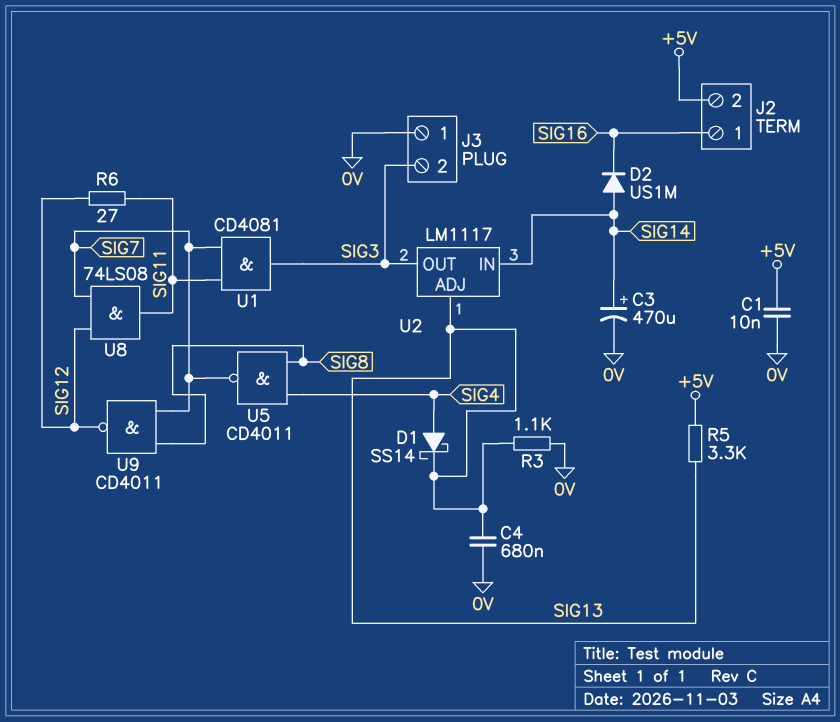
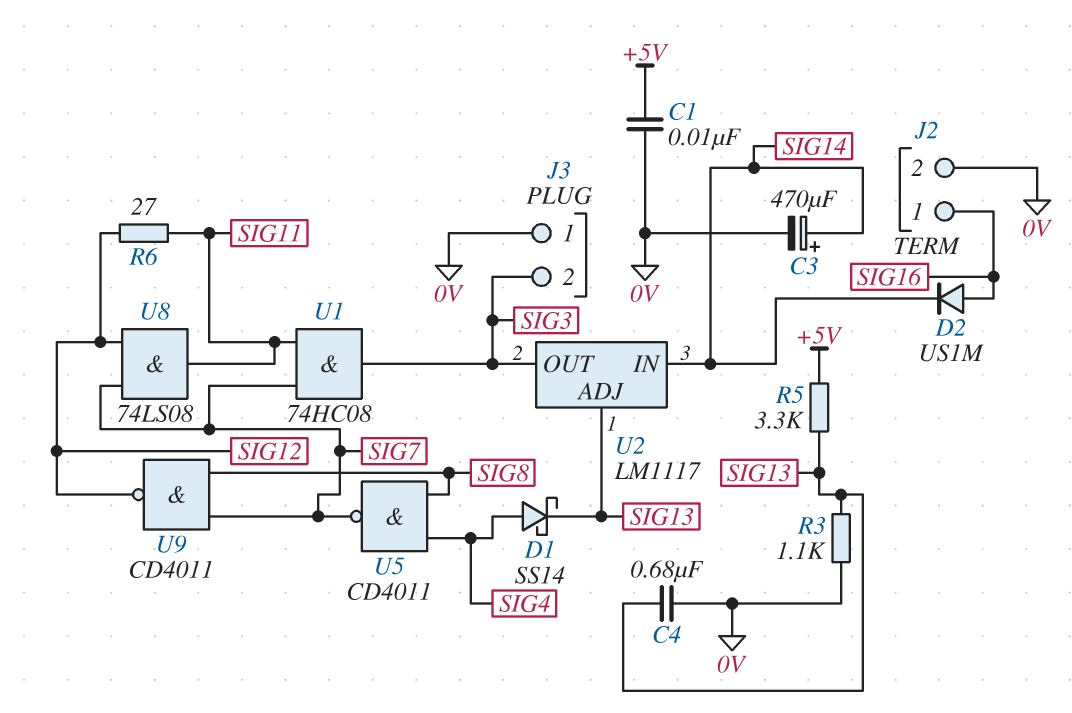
D2: diode US1M (A SIG14, K SIG16) -> diode US1M (A SIG16, K SIG14)
J2 pin 2: +5V -> 0V
U1: AND CD4081 (in SIG7, in SIG11, out SIG3) -> AND 74HC08 (in SIG7, in SIG11, out SIG3)

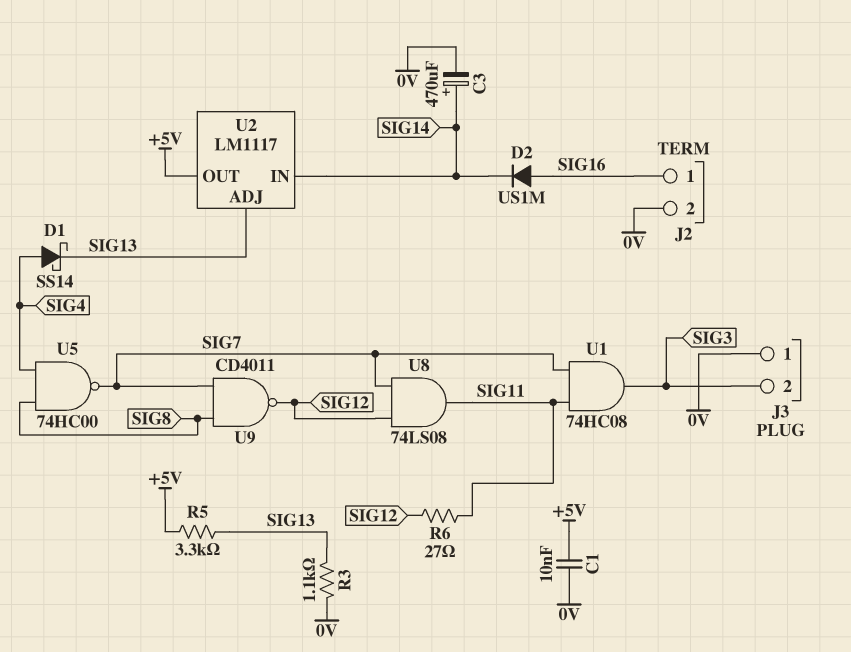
C4: 680nF (0V, SIG13) -> none
U2 pin OUT: SIG3 -> +5V
U5: NAND CD4011 (in SIG4, in SIG8, out SIG7) -> NAND 74HC00 (in SIG4, in SIG8, out SIG7)

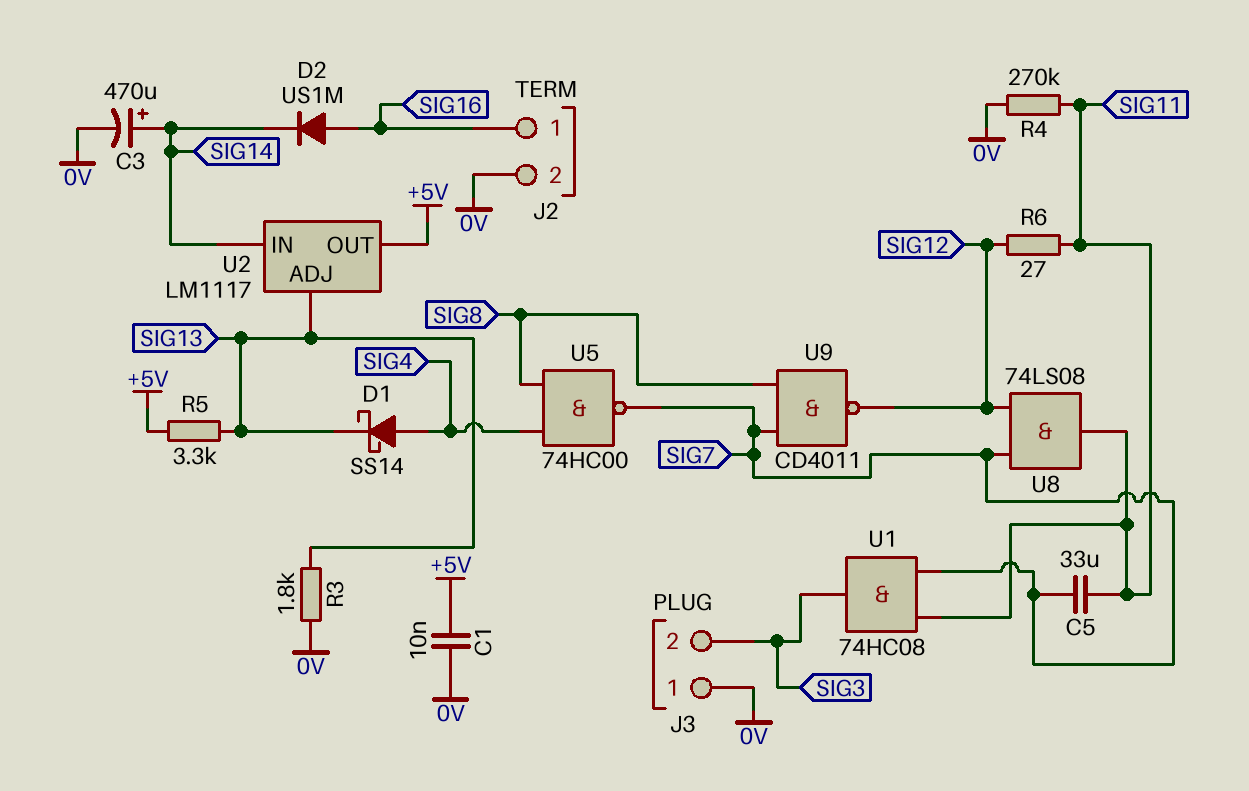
C5: none -> 33uF (SIG7, SIG11)
R3: 1.1k (0V, SIG13) -> 1.8k (0V, SIG13)
R4: none -> 270k (0V, SIG11)

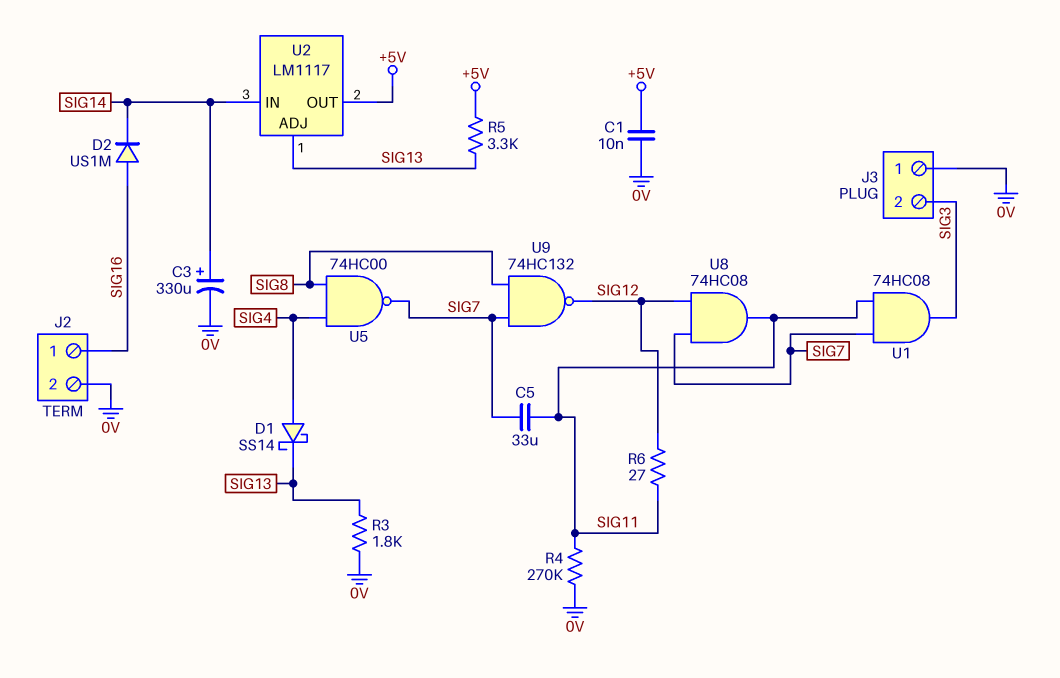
C3: 470uF (plus SIG14, minus 0V) -> 330uF (plus SIG14, minus 0V)
U8: AND 74LS08 (in SIG7, in SIG12, out SIG11) -> AND 74HC08 (in SIG7, in SIG12, out SIG11)
U9: NAND CD4011 (in SIG7, in SIG8, out SIG12) -> NAND 74HC132 (in SIG7, in SIG8, out SIG12)

